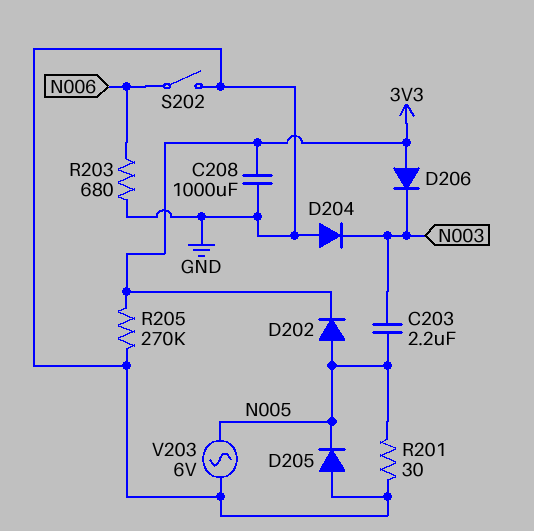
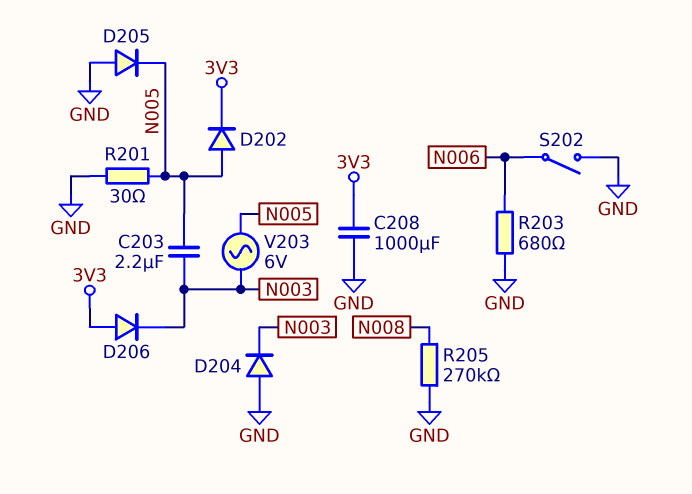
R205: 270k (3V3, GND) -> 270k (GND, N008)
V203: AC 6V (GND, N005) -> AC 6V (N003, N005)

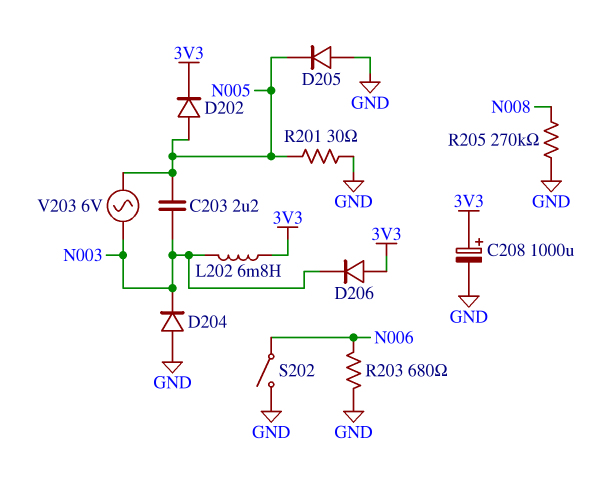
C208: 1000uF (3V3, GND) -> 1000uF (plus 3V3, minus GND)
L202: none -> 6.8mH (3V3, N003)

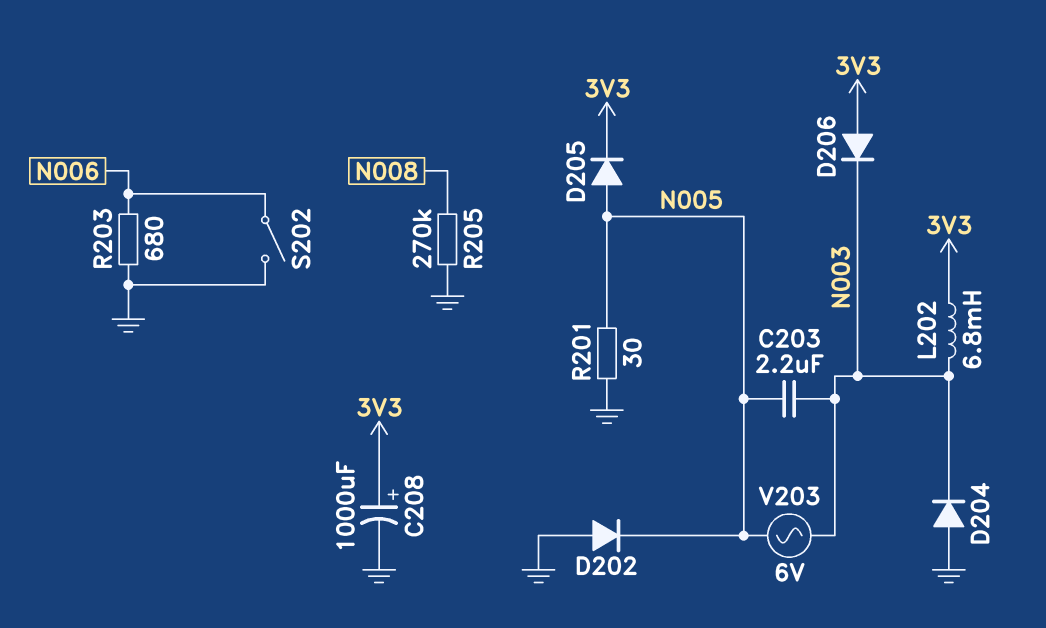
D202: diode (A N005, K 3V3) -> diode (A GND, K N005)
D205: diode (A GND, K N005) -> diode (A N005, K 3V3)

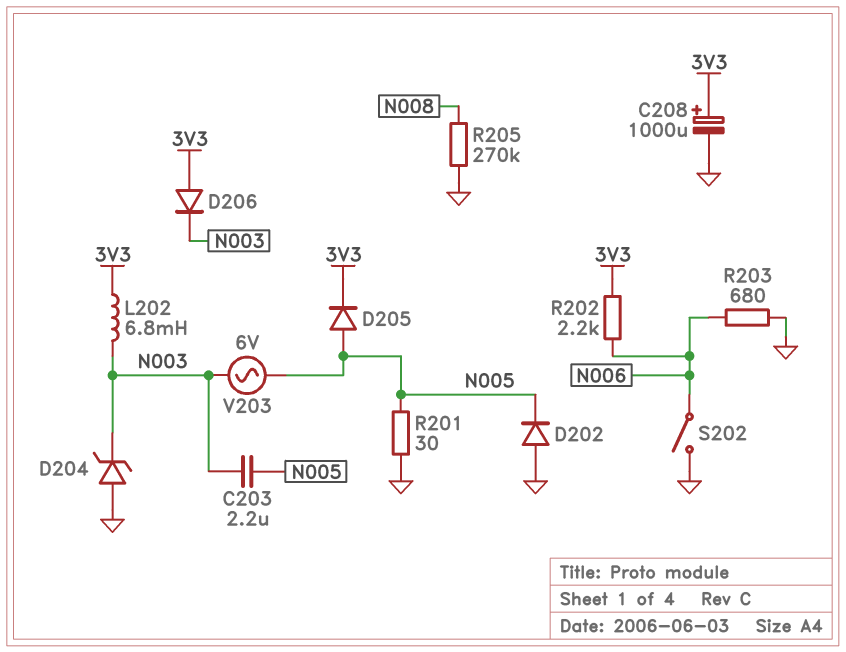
D204: diode (A GND, K N003) -> zener (A GND, K N003)
R202: none -> 2.2k (3V3, N006)

